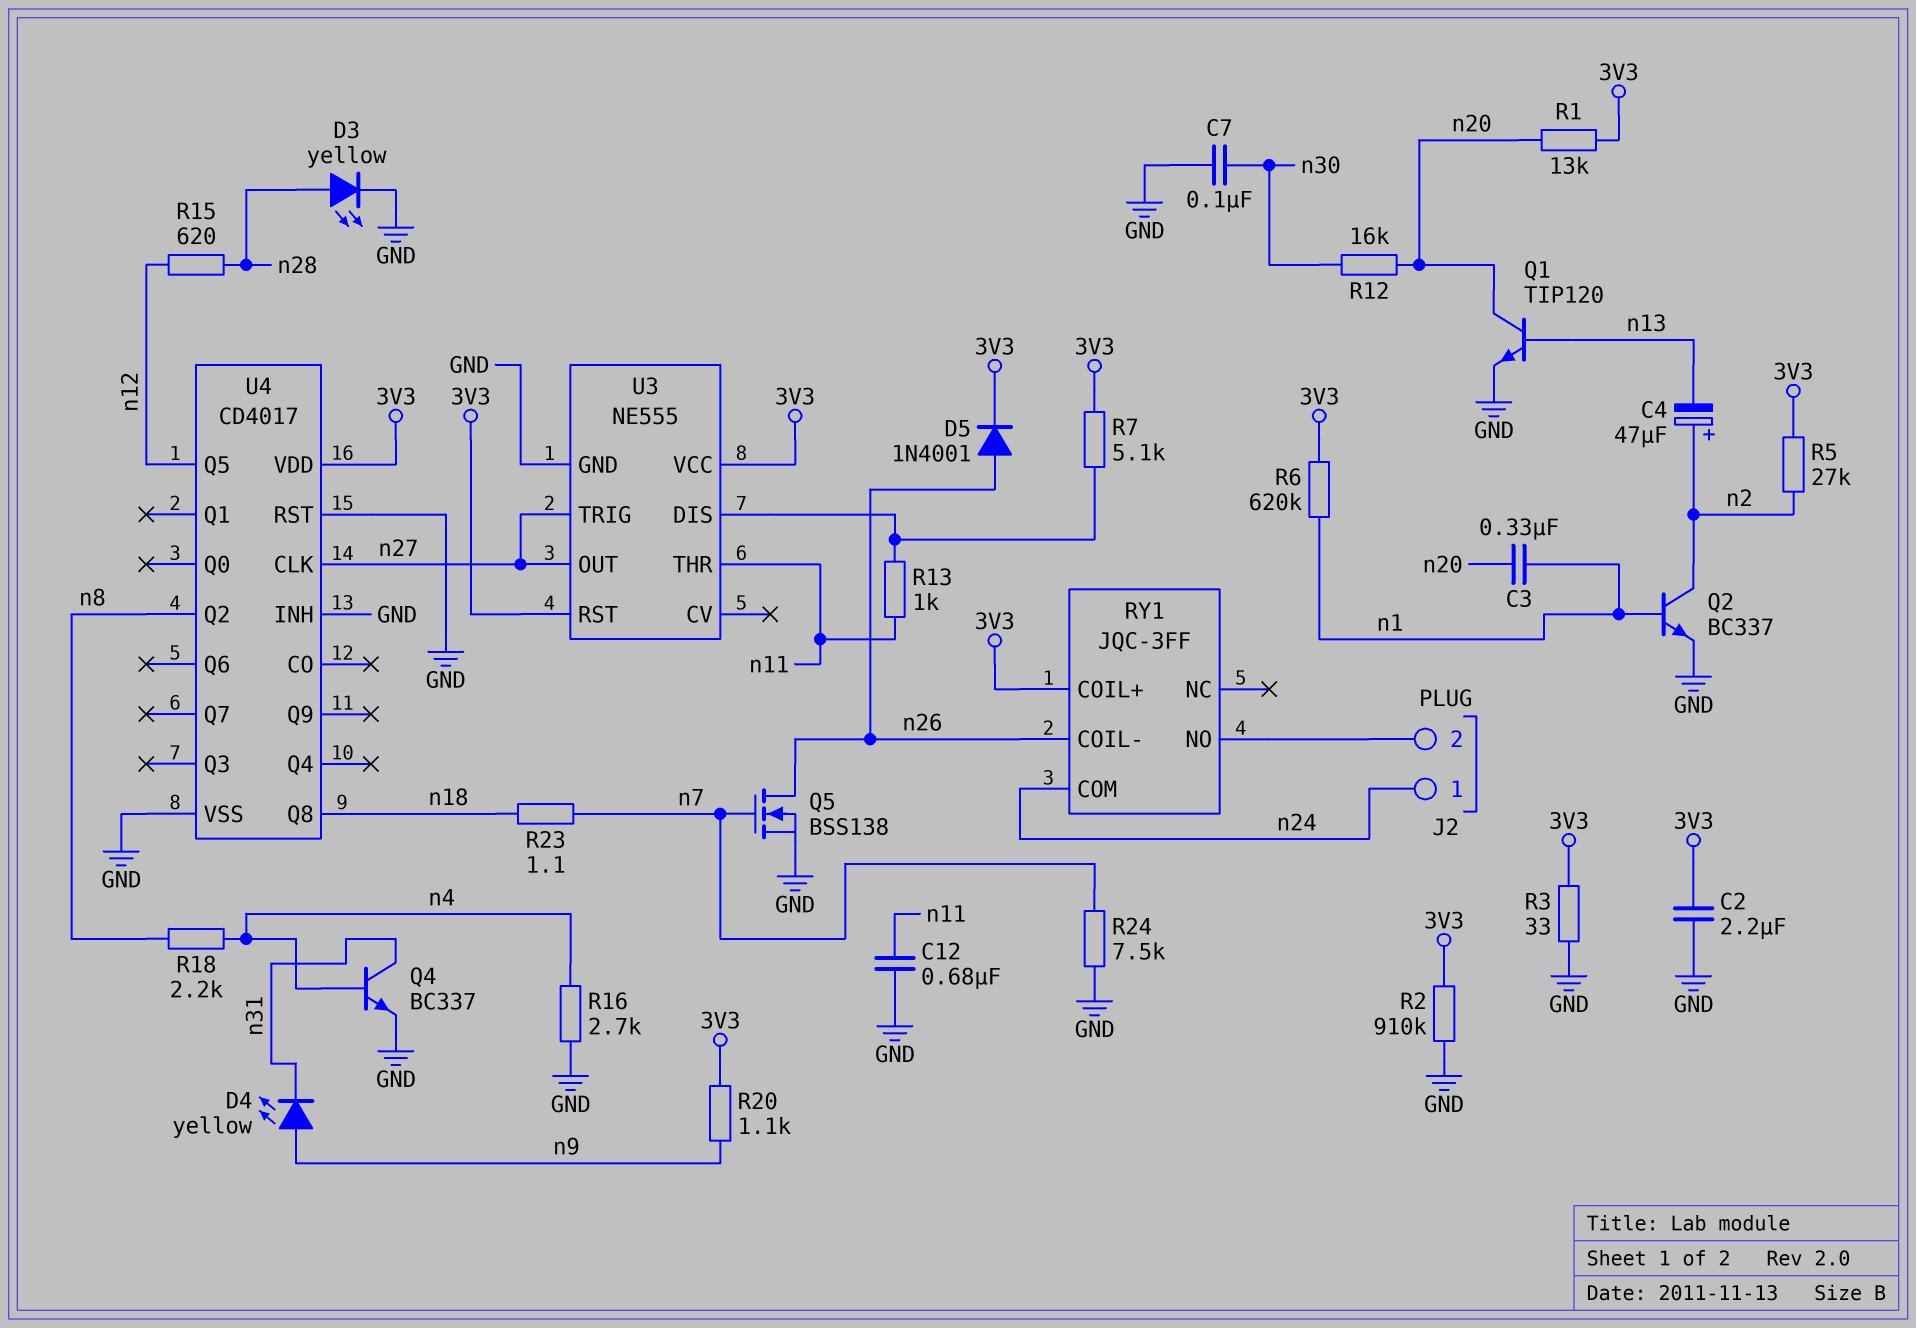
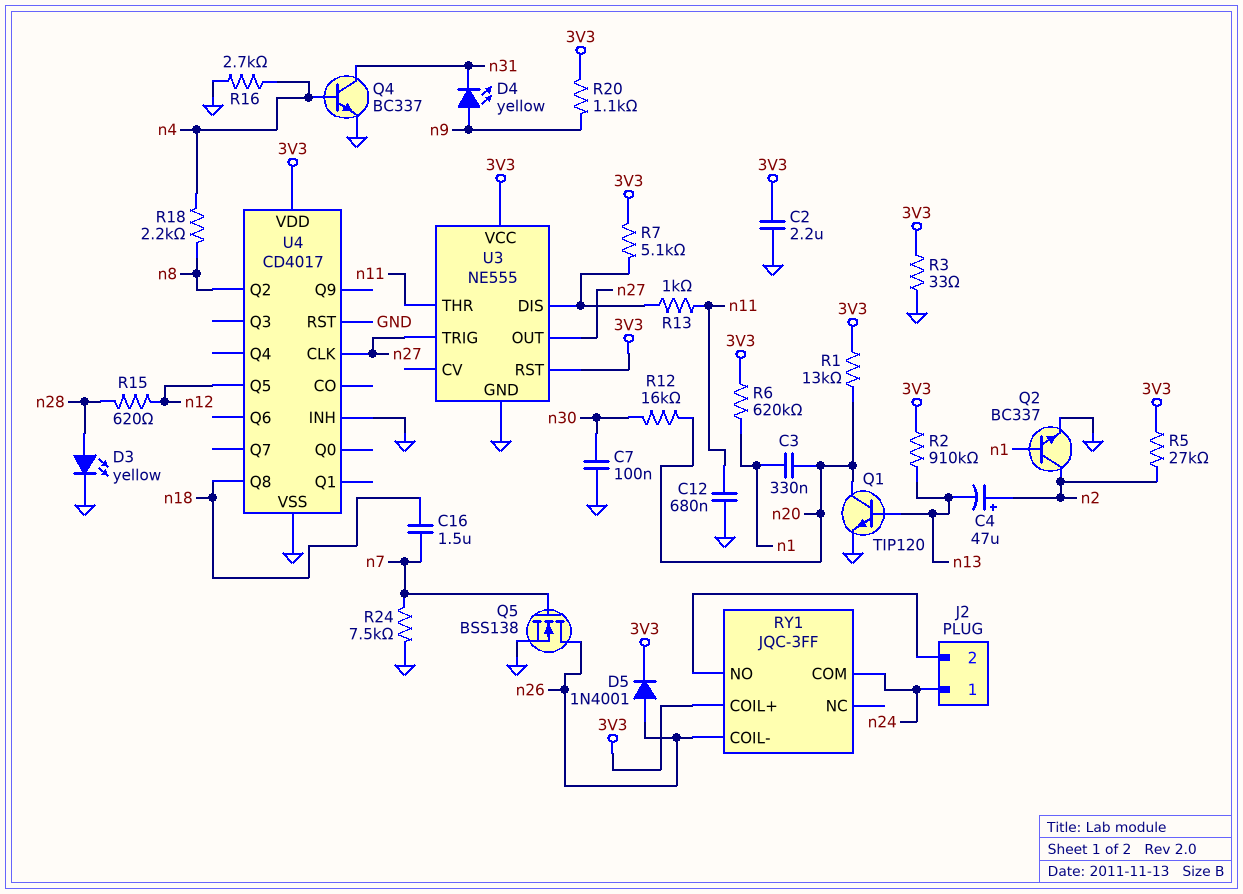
C16: none -> 1.5uF (n7, n18)
R2: 910k (3V3, GND) -> 910k (3V3, n13)
R23: 1.1 (n7, n18) -> none

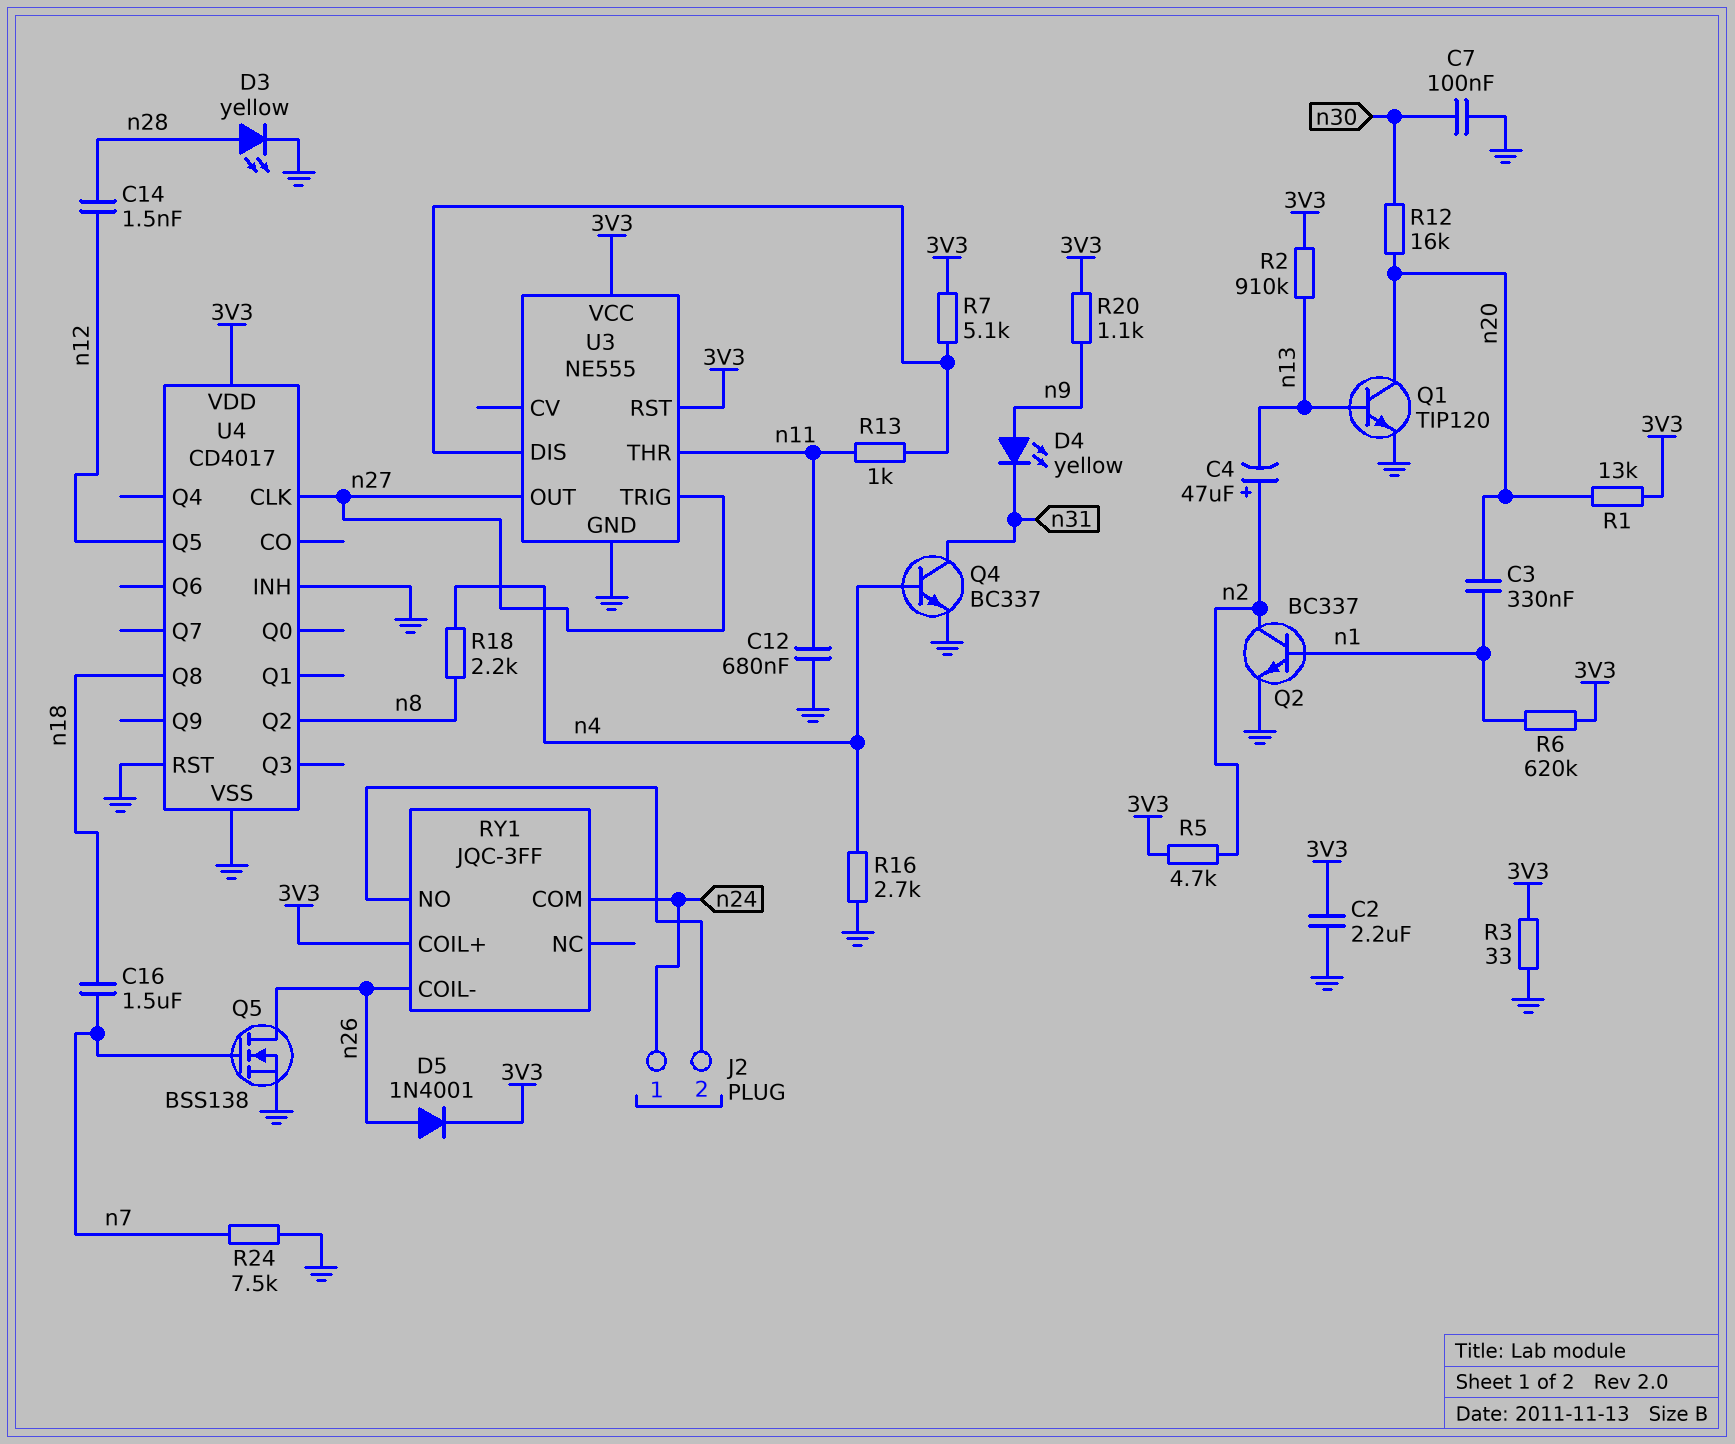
C14: none -> 1.5nF (n12, n28)
R5: 27k (3V3, n2) -> 4.7k (3V3, n2)
R15: 620 (n12, n28) -> none

